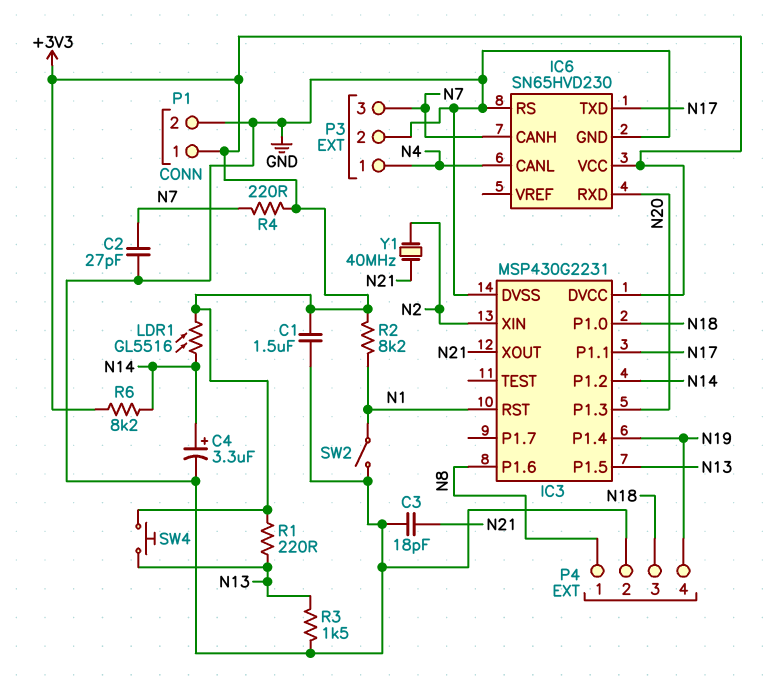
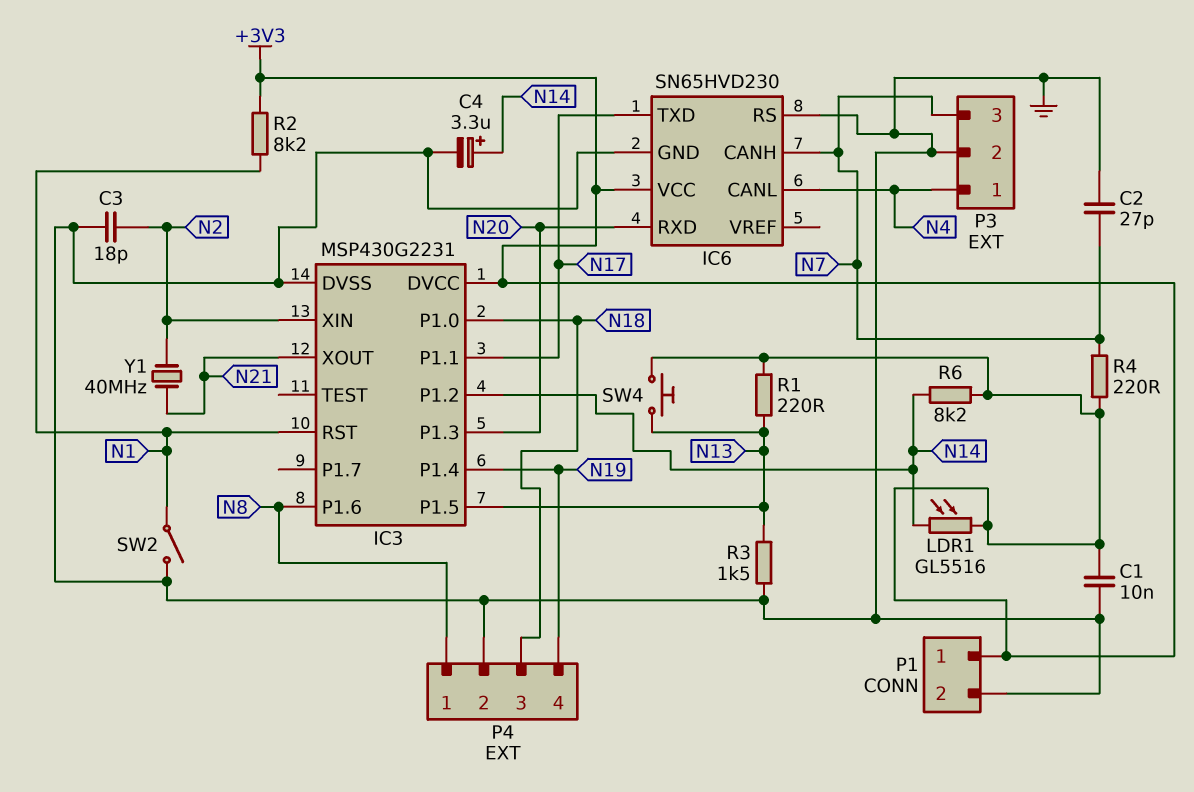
C1: 1.5uF (+3V3, GND) -> 10nF (+3V3, GND)
C3: 18pF (GND, N21) -> 18pF (GND, N2)

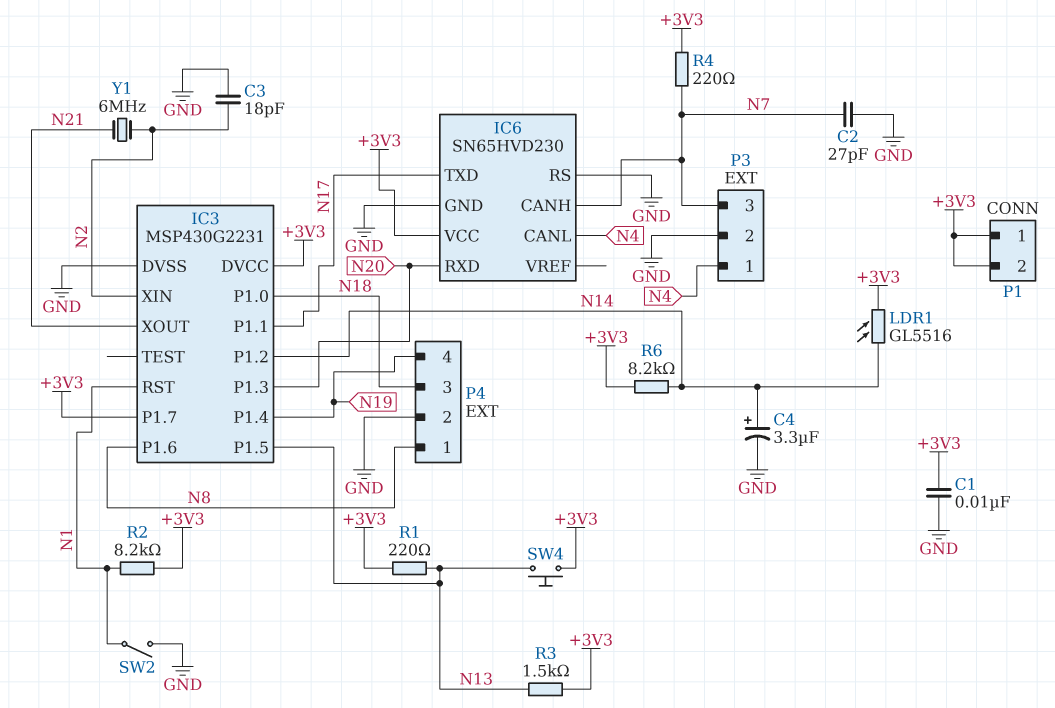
IC3 pin P1.7: none -> +3V3
P1 pin 2: GND -> +3V3
R3: 1.5k (GND, N13) -> 1.5k (+3V3, N13)
Y1: 40MHz (N2, N21) -> 6MHz (N2, N21)

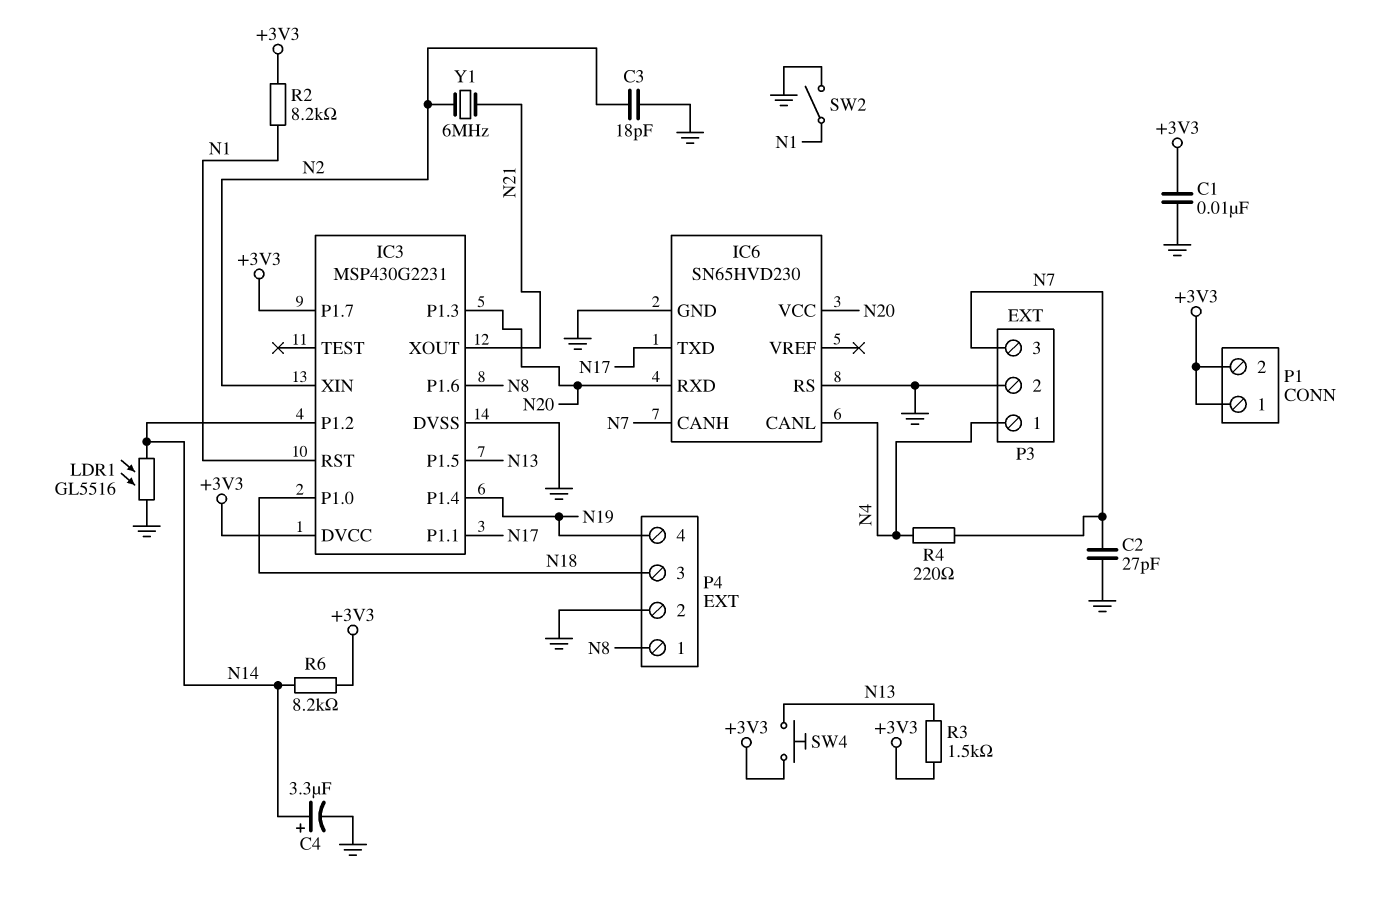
IC6 pin VCC: +3V3 -> N20
LDR1: GL5516 (+3V3, N14) -> GL5516 (GND, N14)
R1: 220 (+3V3, N13) -> none
R4: 220 (+3V3, N7) -> 220 (N4, N7)

